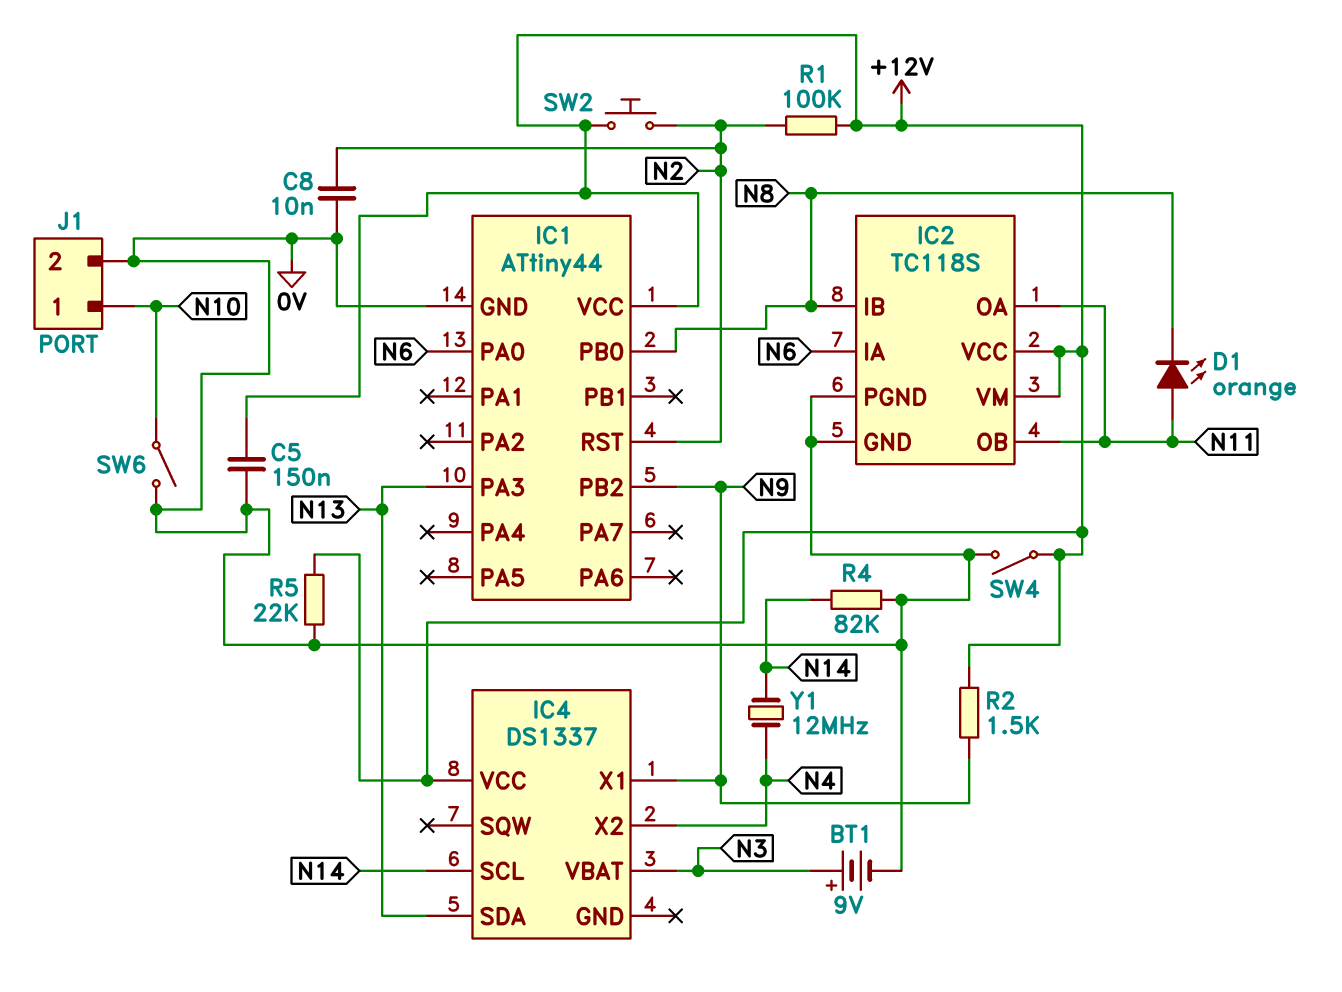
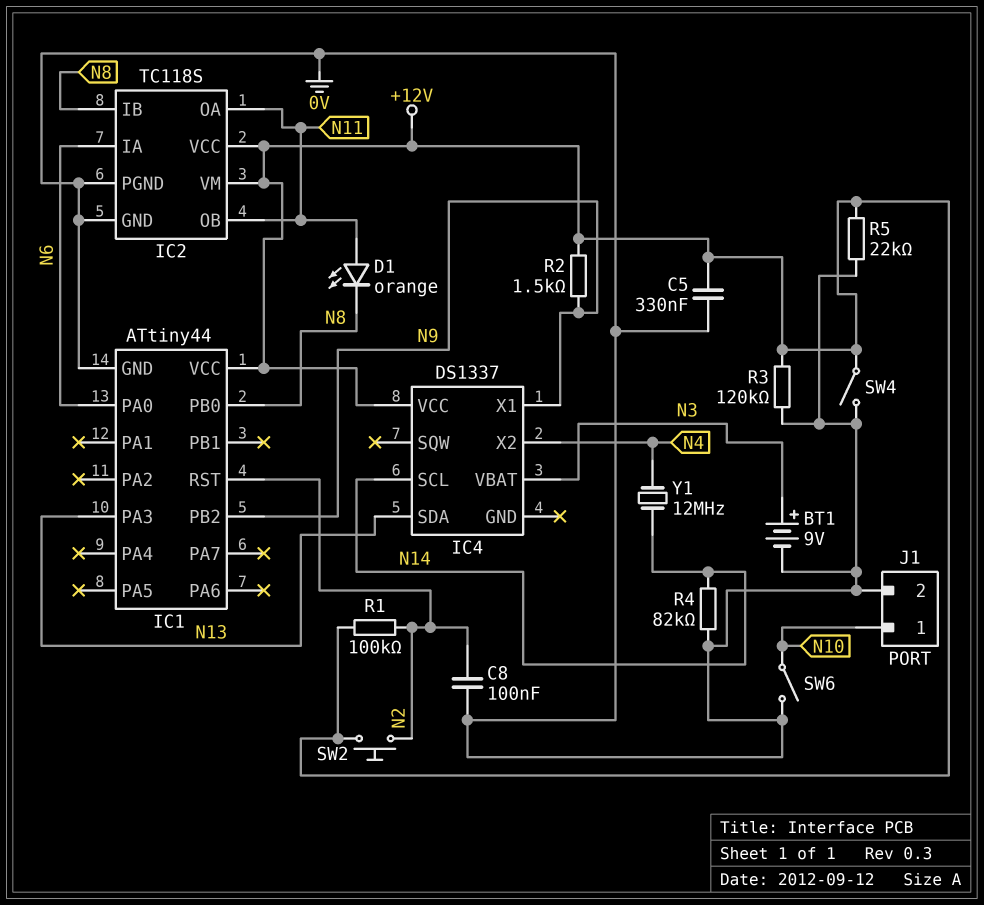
C5: 150nF (+12V, 0V) -> 330nF (+12V, 0V)
C8: 10nF (0V, N2) -> 100nF (0V, N2)
R3: none -> 120k (+12V, 0V)

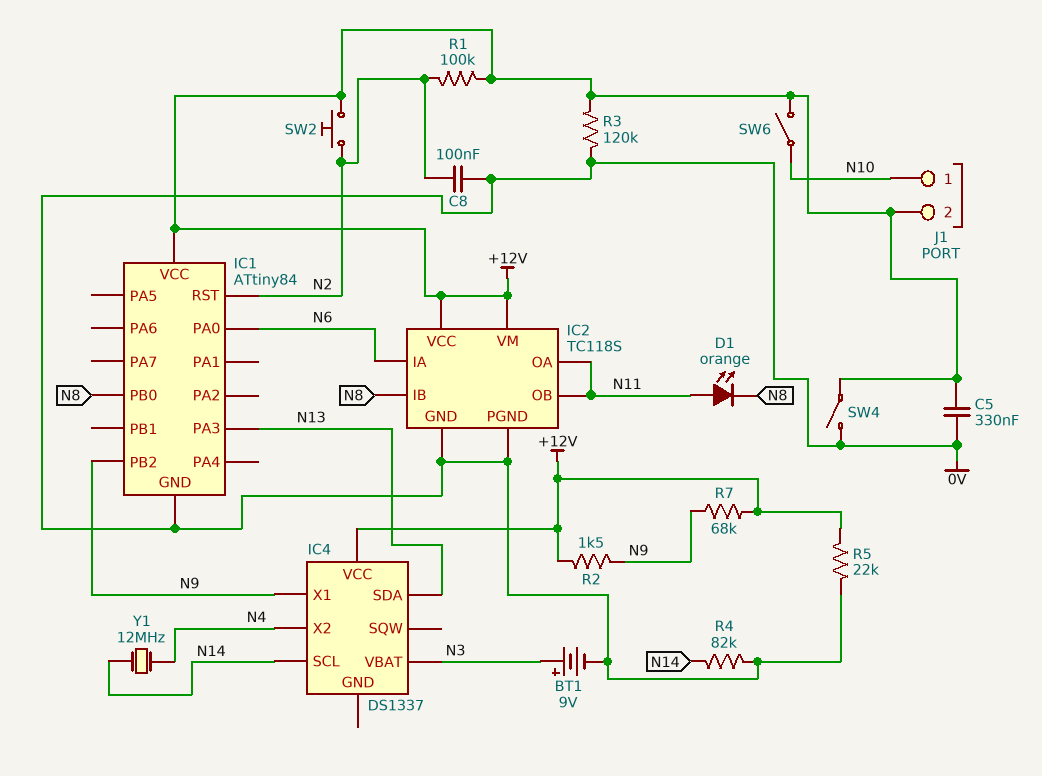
IC1: ATtiny44 -> ATtiny84
J1 pin 2: 0V -> +12V
R7: none -> 68k (+12V, N9)
SW6: switch (0V, N10) -> switch (+12V, N10)

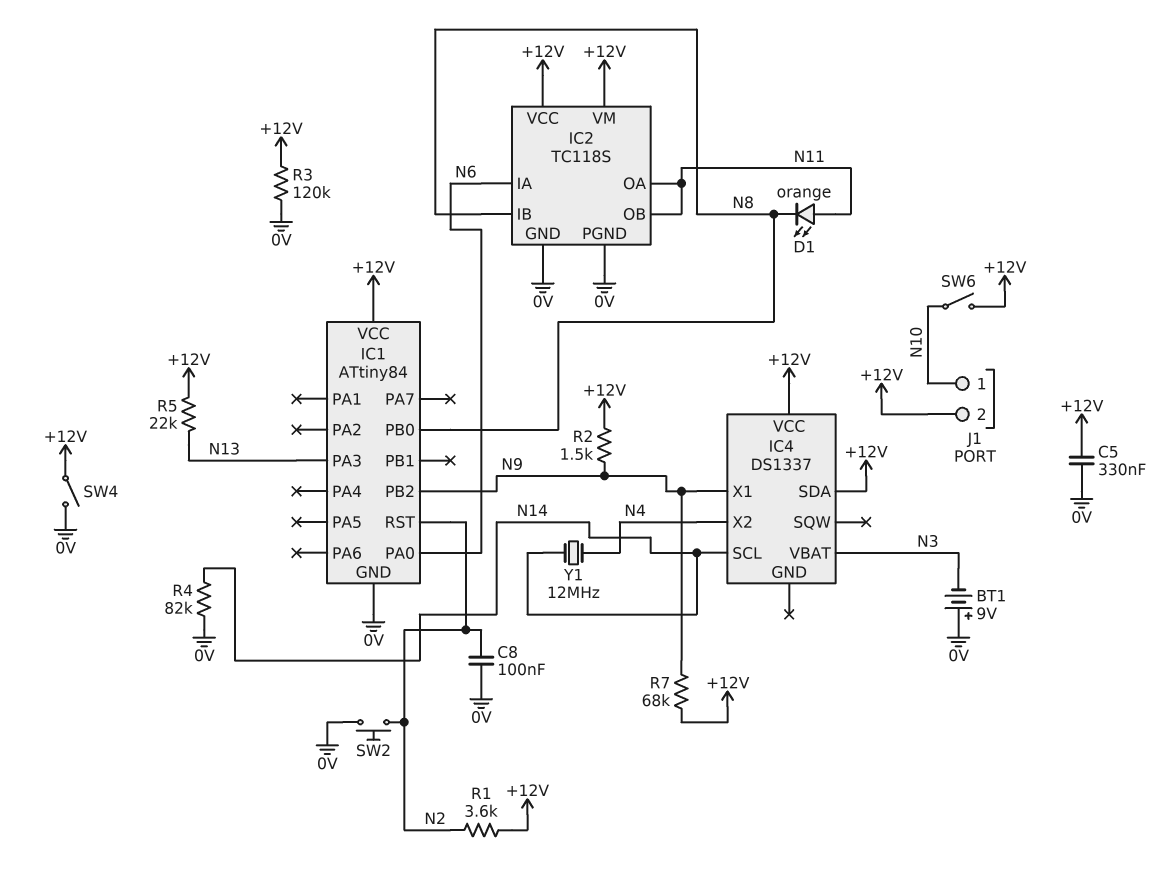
BT1: 9V (plus N3, minus 0V) -> 9V (plus 0V, minus N3)
IC4 pin SDA: N13 -> +12V
R1: 100k (+12V, N2) -> 3.6k (+12V, N2)
R5: 22k (+12V, 0V) -> 22k (+12V, N13)
SW2: button (+12V, N2) -> button (0V, N2)

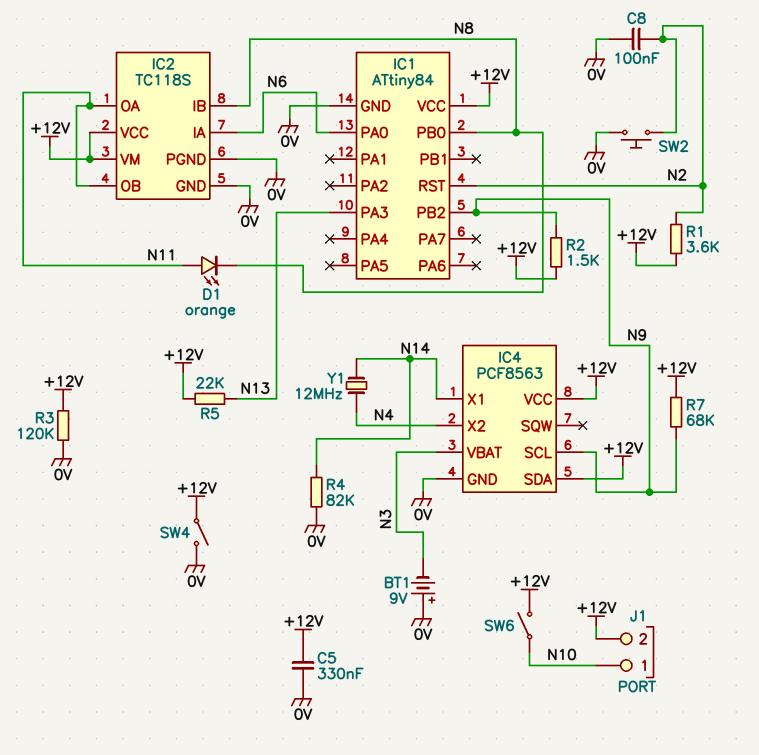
IC4: DS1337 -> PCF8563
IC4 pin GND: none -> 0V
IC4 pin SCL: N14 -> N9
IC4 pin X1: N9 -> N14

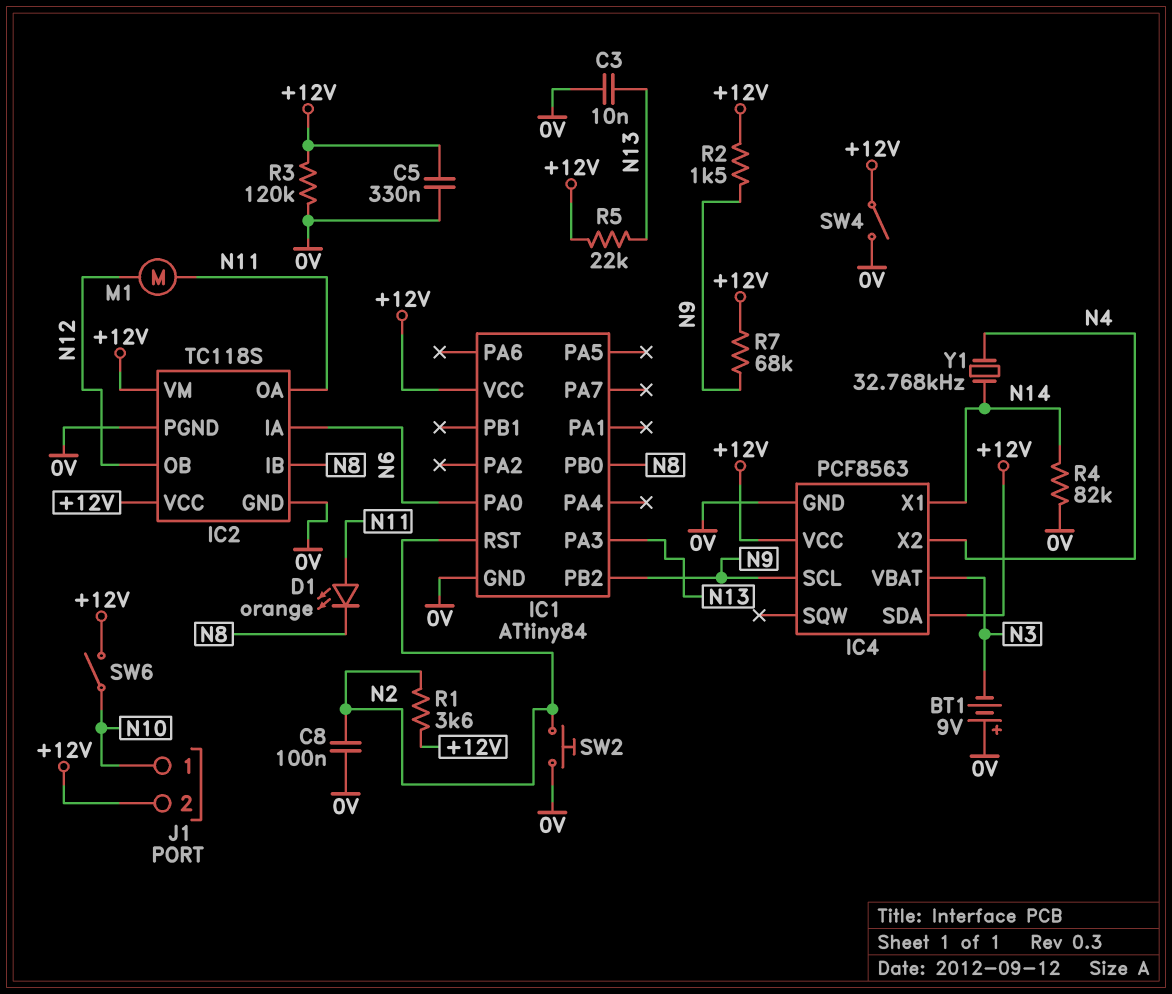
C3: none -> 10nF (0V, N13)
IC2 pin OB: N11 -> N12
M1: none -> motor (N11, N12)
Y1: 12MHz (N4, N14) -> 32.768kHz (N4, N14)

